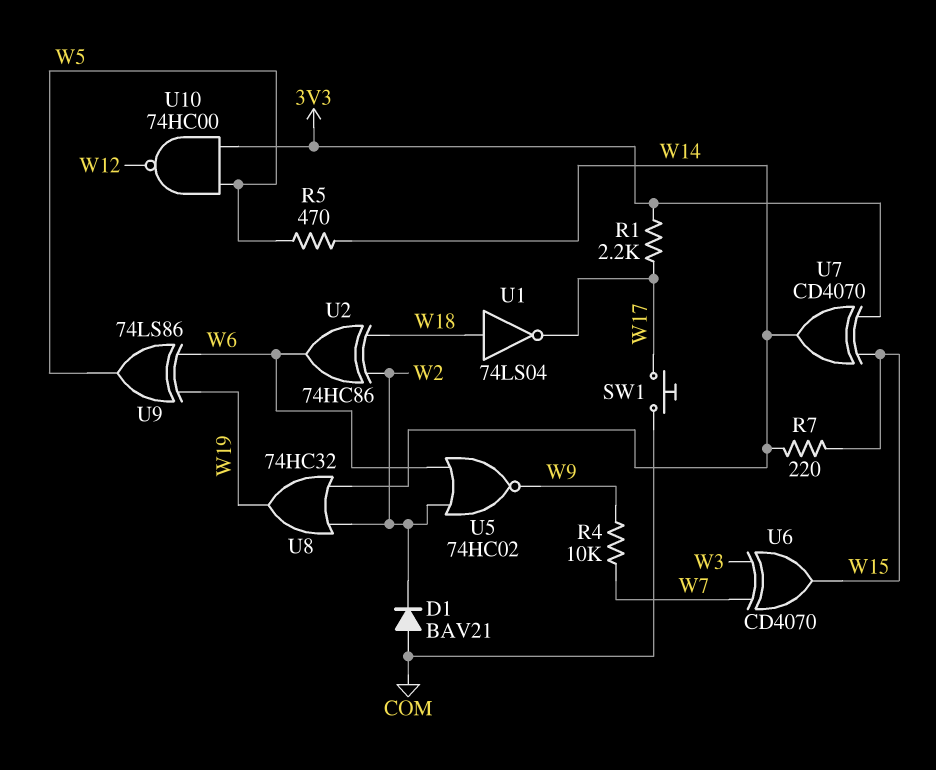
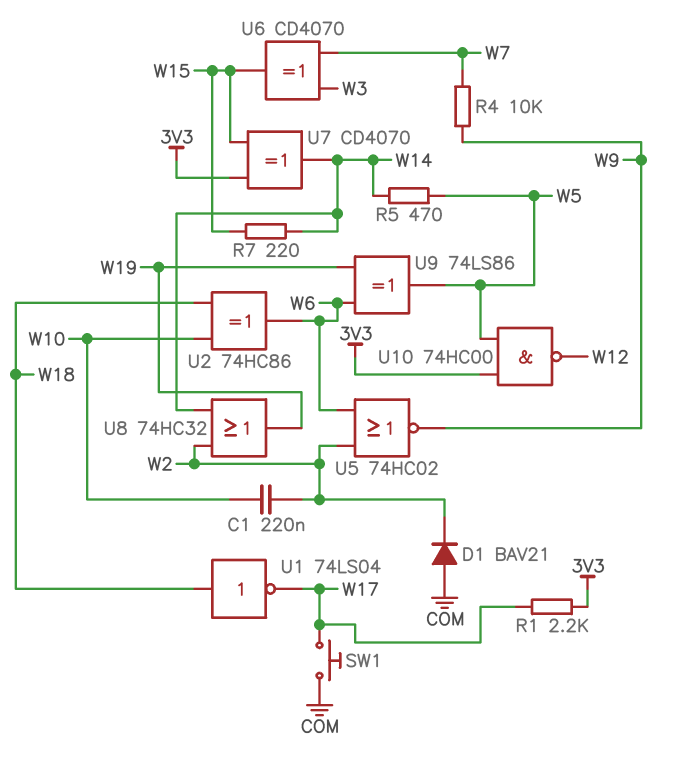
C1: none -> 220nF (W2, W10)
U2: XOR 74HC86 (in W2, in W18, out W6) -> XOR 74HC86 (in W10, in W18, out W6)

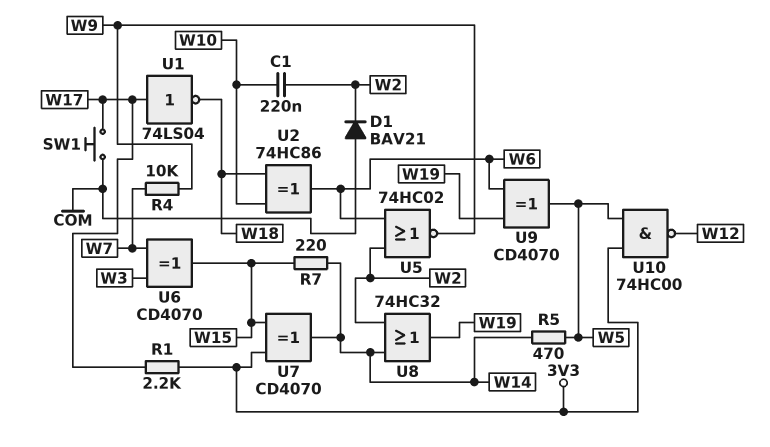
U1: NOT 74LS04 (in W18, out W17) -> NOT 74LS04 (in W17, out W18)
U9: XOR 74LS86 (in W6, in W19, out W5) -> XOR CD4070 (in W6, in W19, out W5)

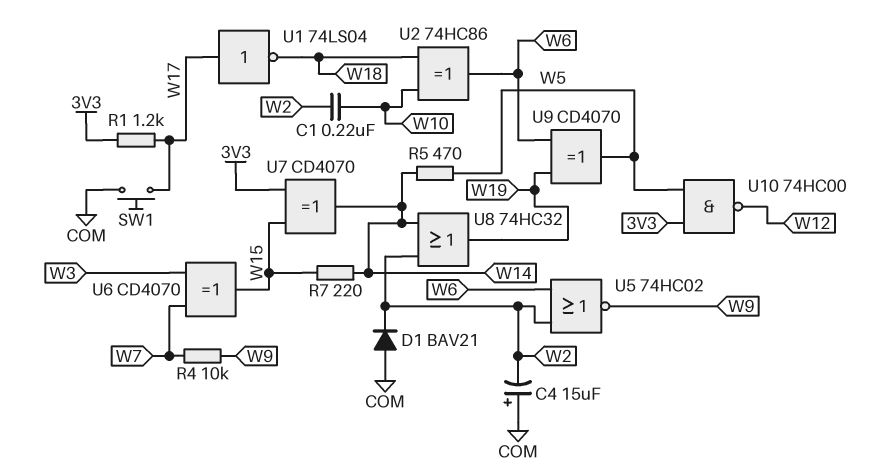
C4: none -> 15uF (plus COM, minus W2)
R1: 2.2k (3V3, W17) -> 1.2k (3V3, W17)

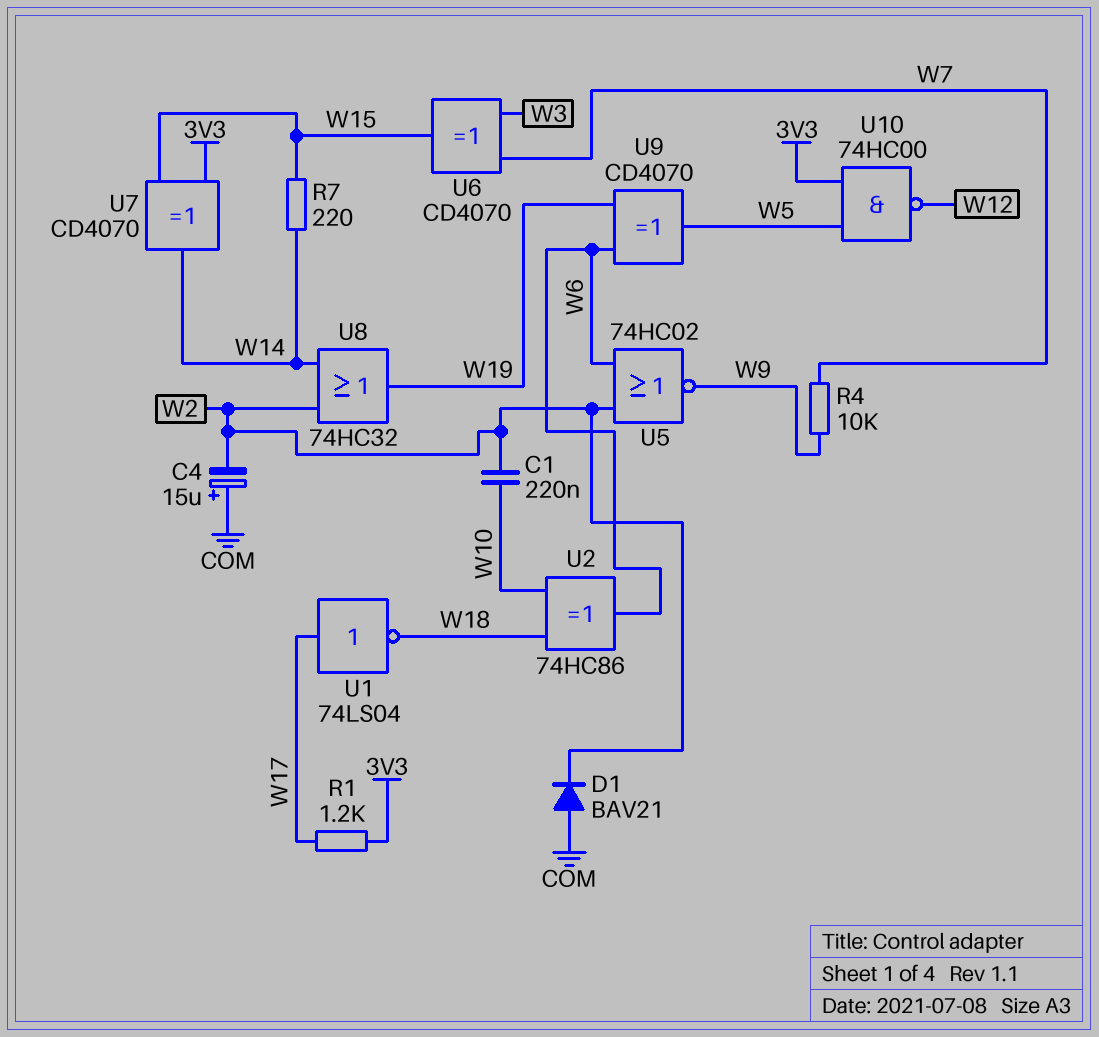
R5: 470 (W5, W14) -> none
SW1: button (COM, W17) -> none

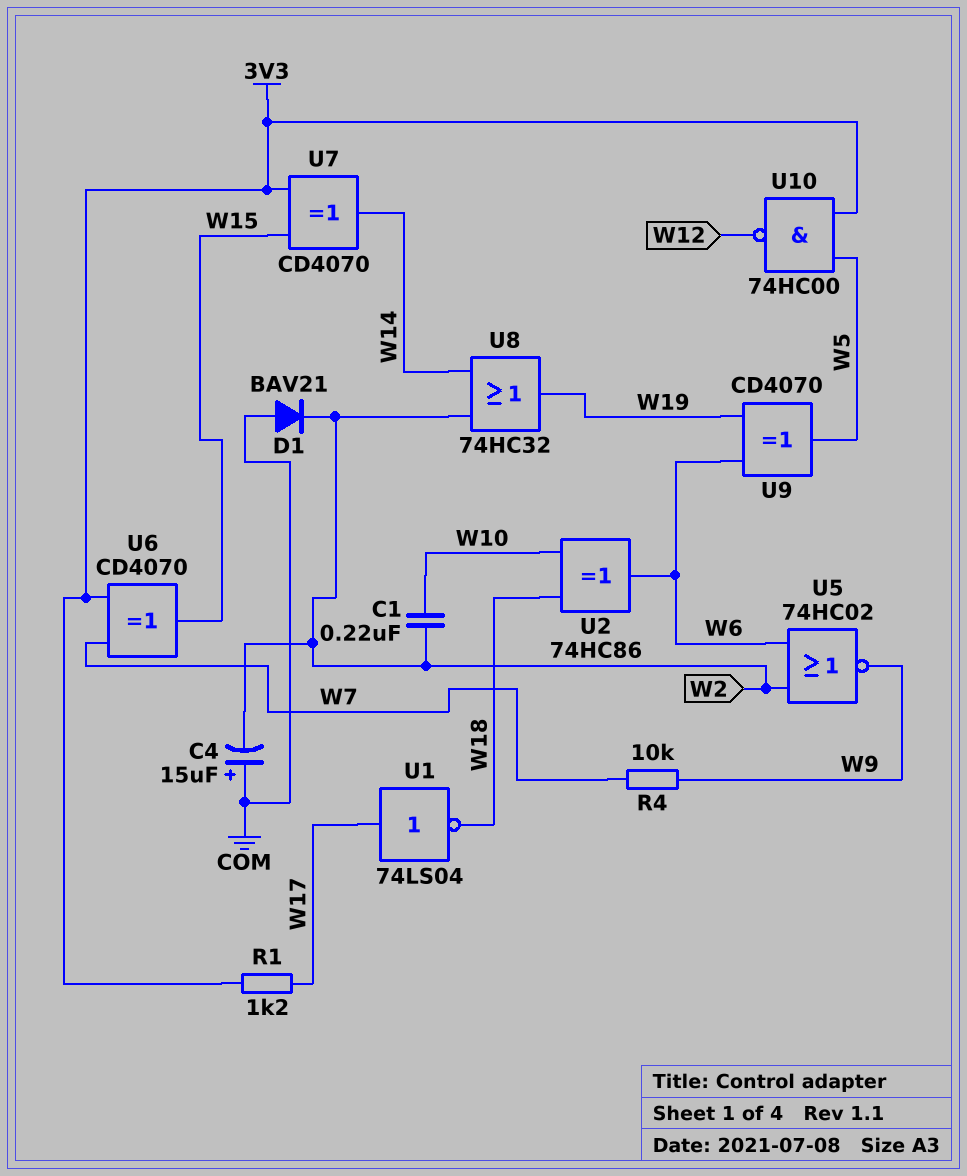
R7: 220 (W14, W15) -> none
U6: XOR CD4070 (in W3, in W7, out W15) -> XOR CD4070 (in 3V3, in W7, out W15)

